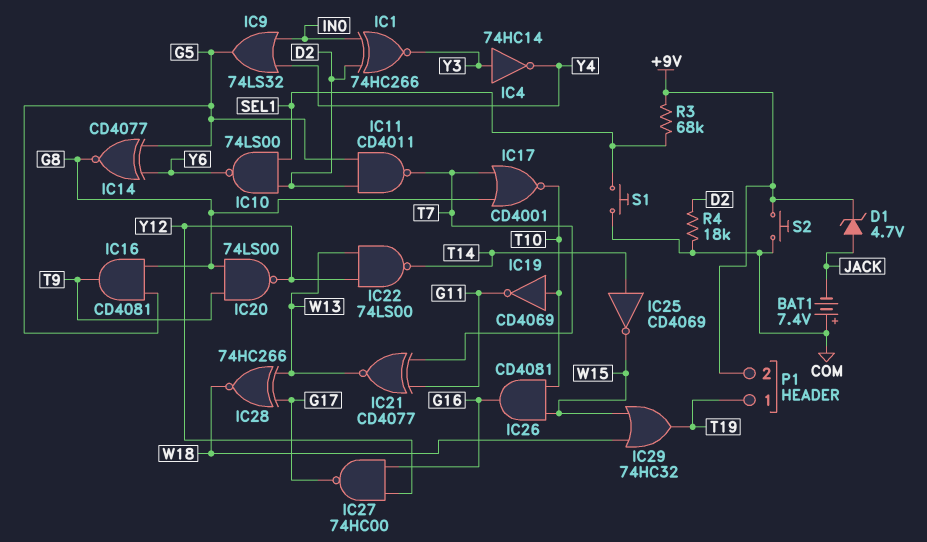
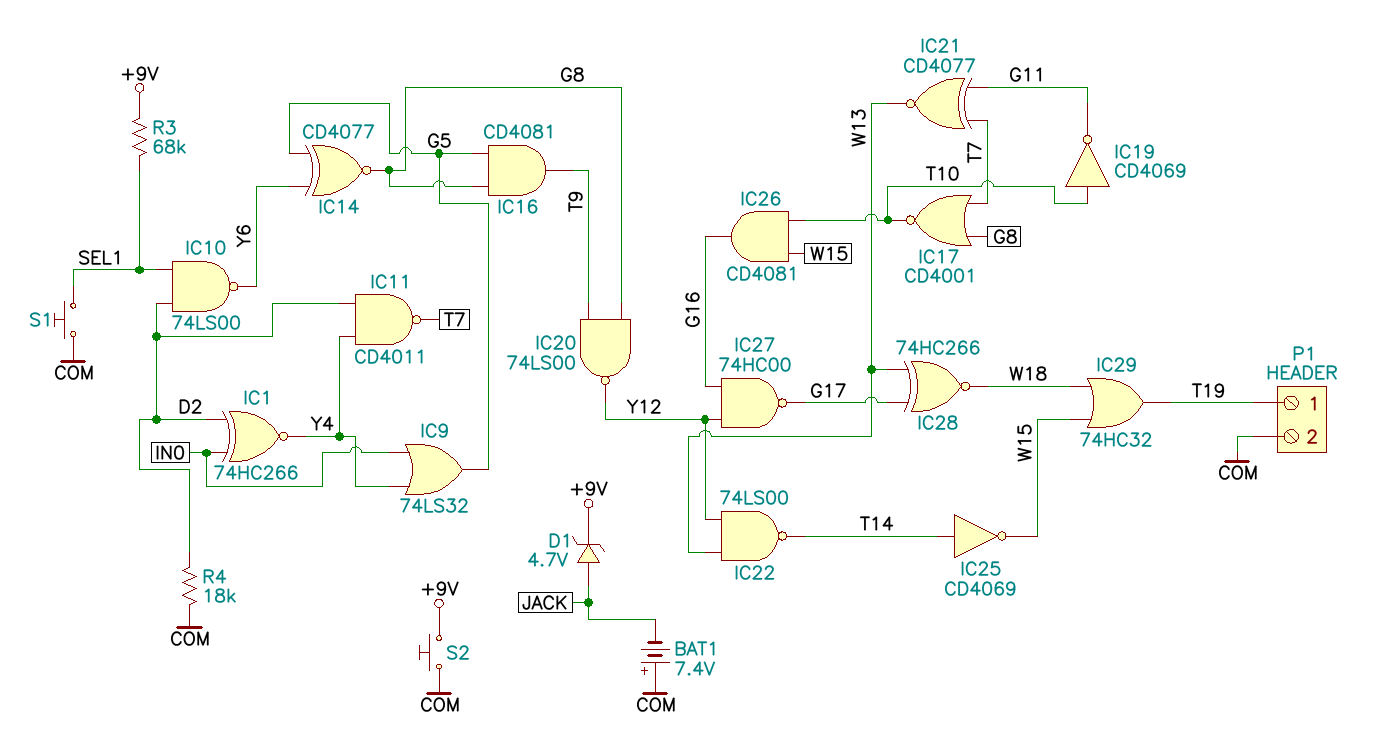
IC1: XNOR 74HC266 (in D2, in IN0, out Y3) -> XNOR 74HC266 (in D2, in IN0, out Y4)
IC4: NOT 74HC14 (in Y3, out Y4) -> none
IC11: NAND CD4011 (in D2, in G5, out T7) -> NAND CD4011 (in D2, in Y4, out T7)
P1 pin 2: +9V -> COM

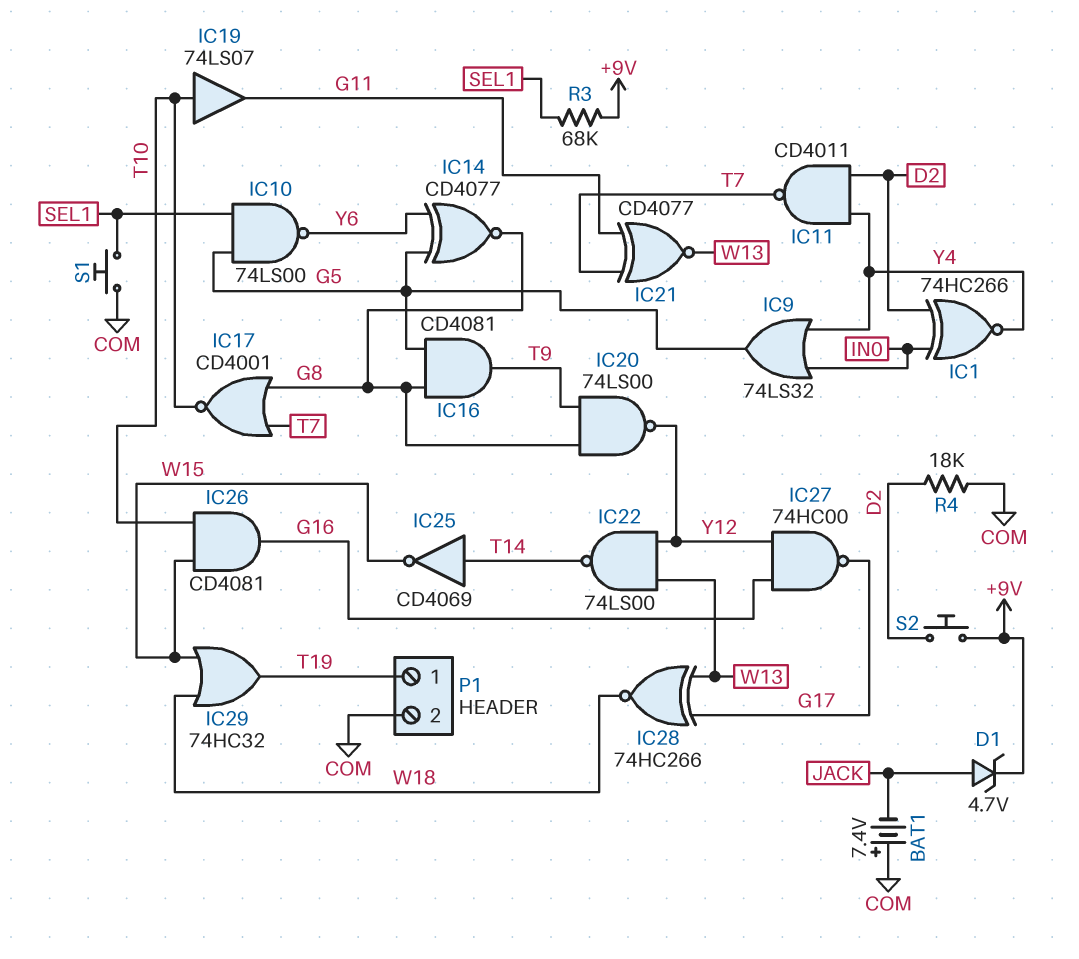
IC10: NAND 74LS00 (in D2, in SEL1, out Y6) -> NAND 74LS00 (in G5, in SEL1, out Y6)
IC19: NOT CD4069 (in T10, out G11) -> buffer 74LS07 (in T10, out G11)
S2: button (+9V, COM) -> button (+9V, D2)

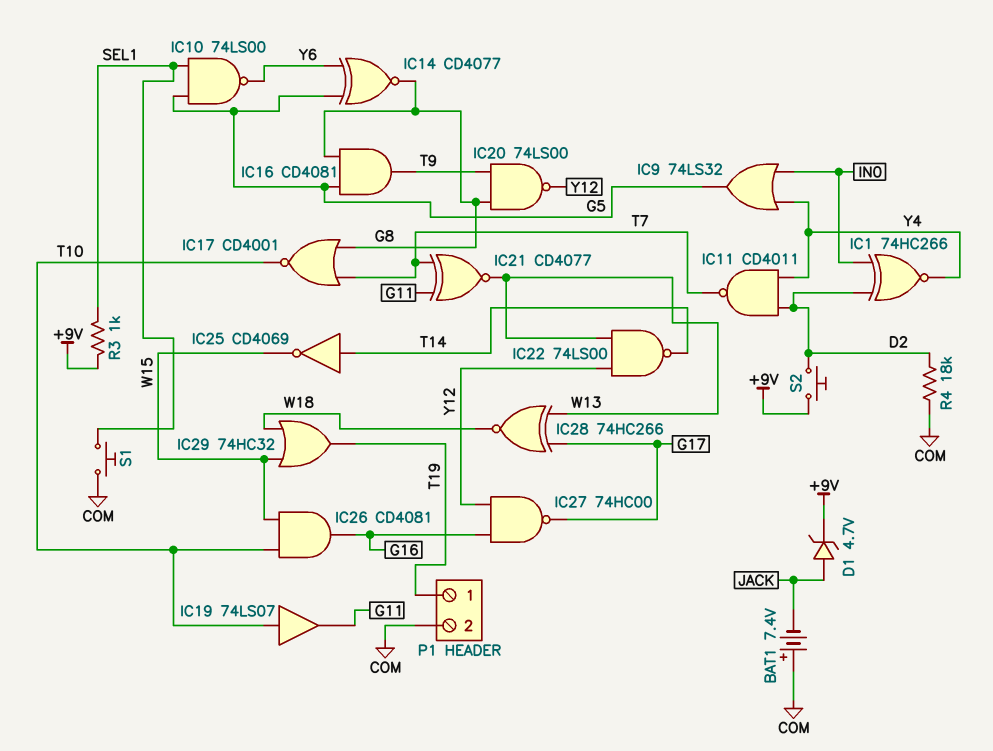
R3: 68k (+9V, SEL1) -> 1k (+9V, SEL1)

